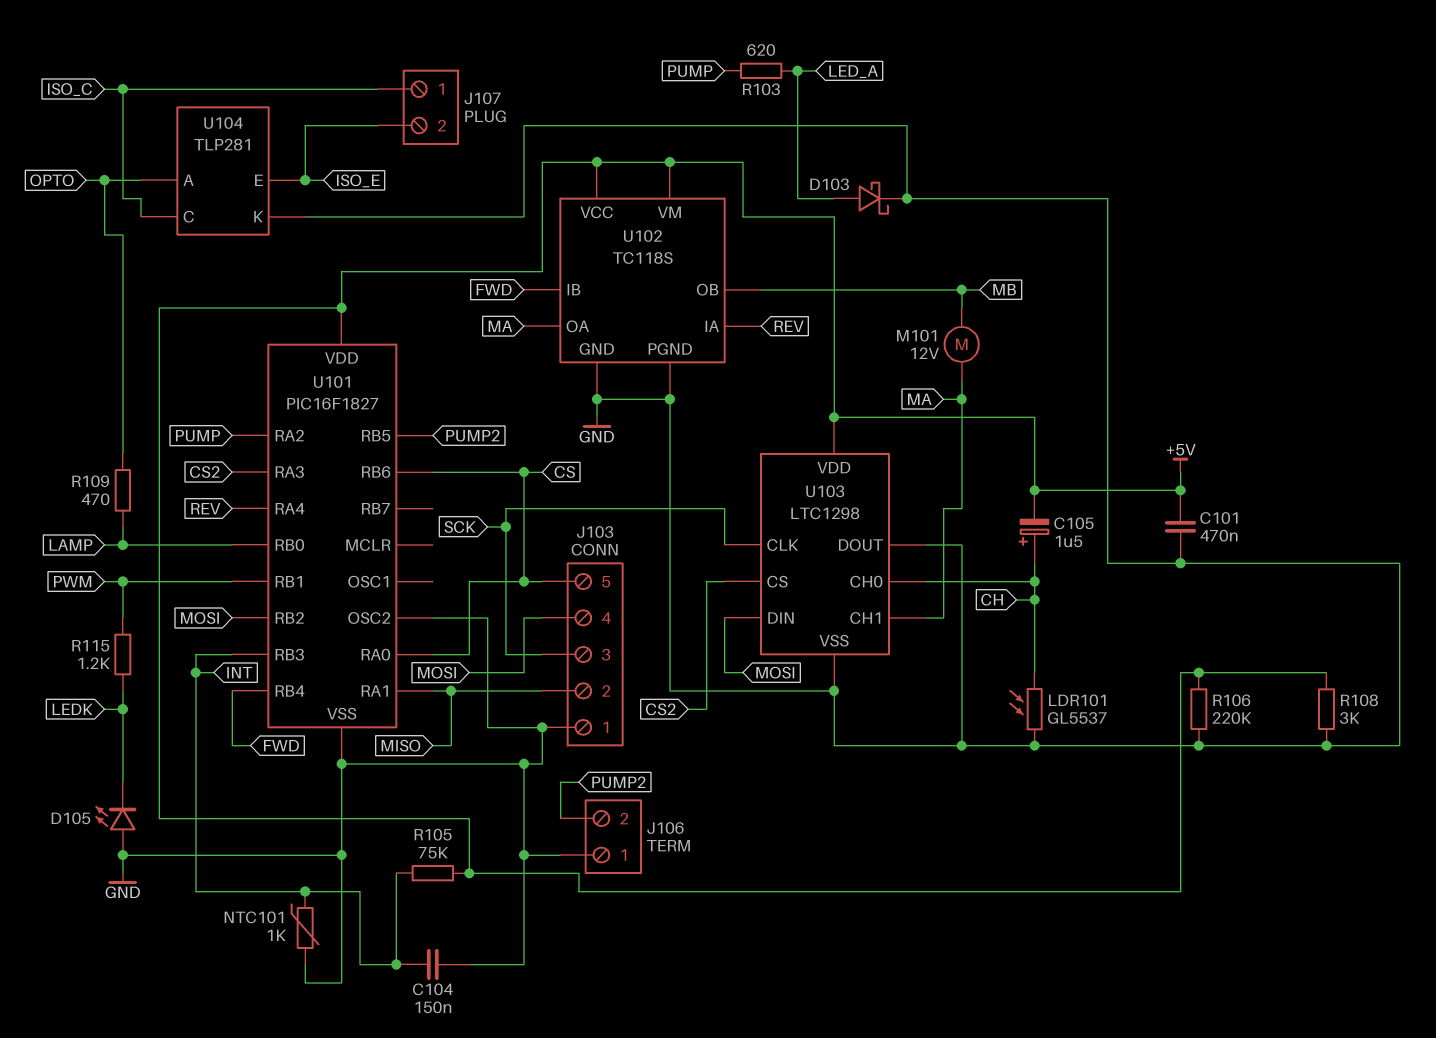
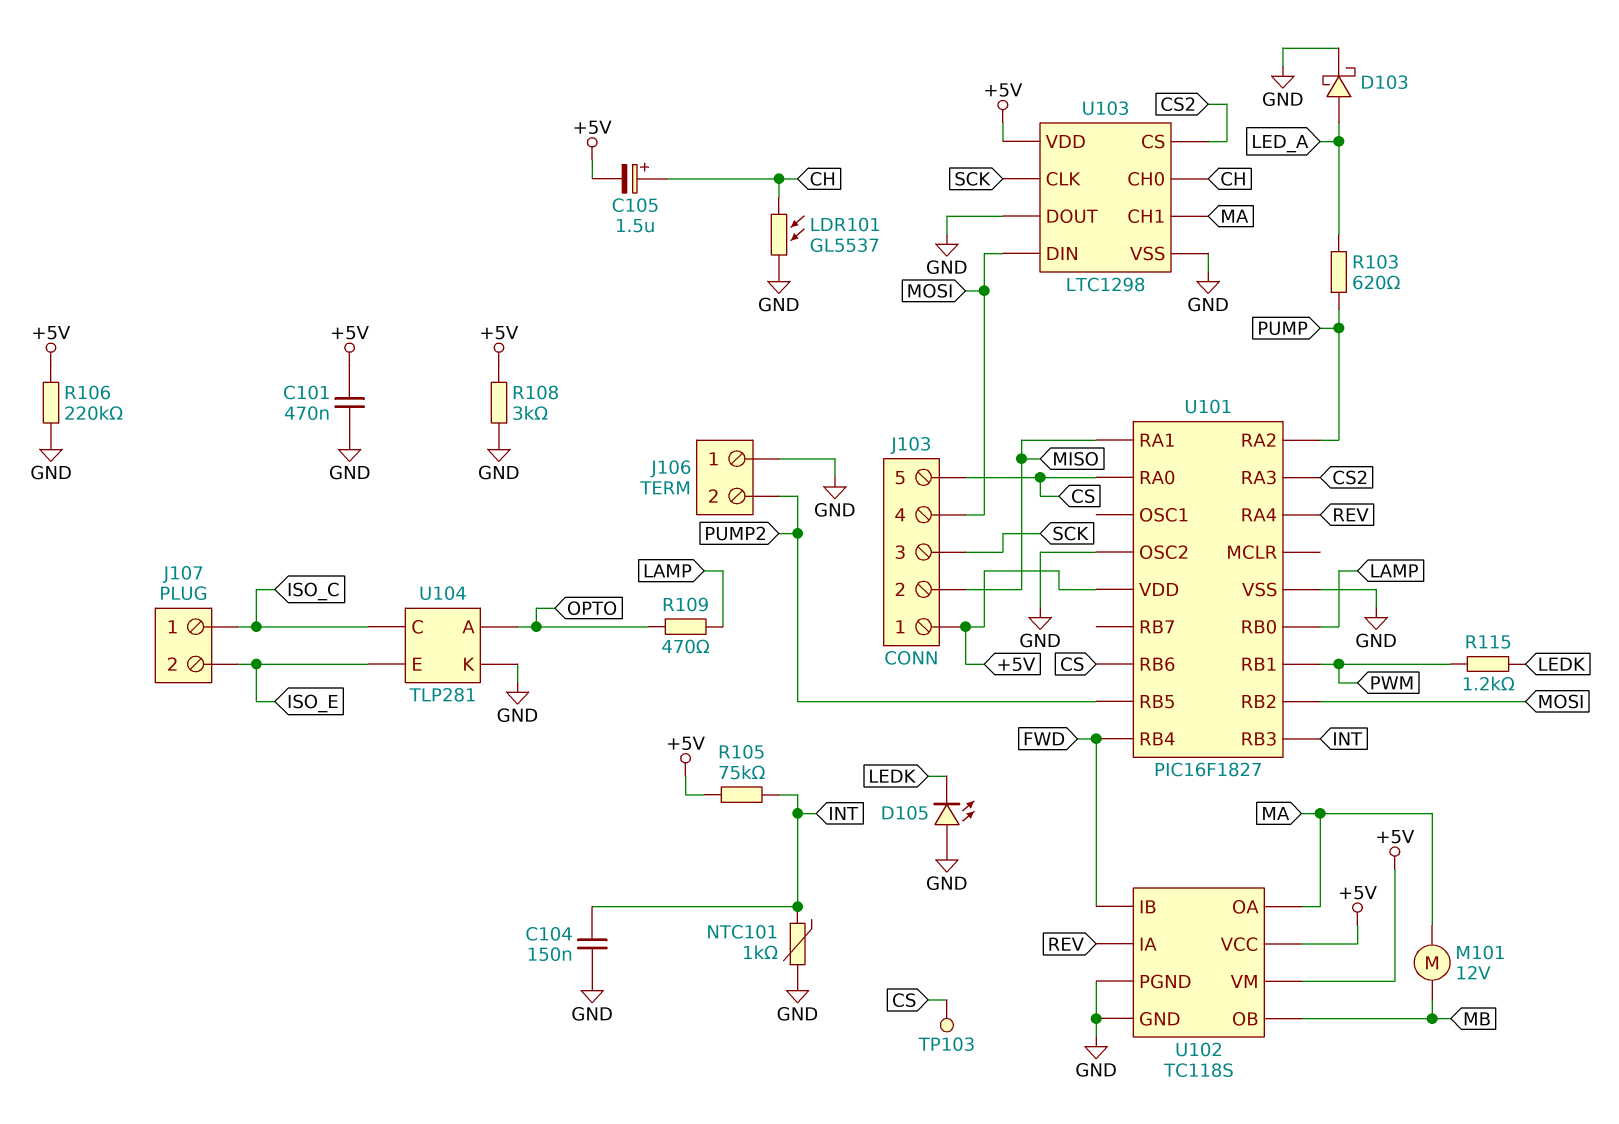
J103 pin 1: GND -> +5V
TP103: none -> test point (CS)

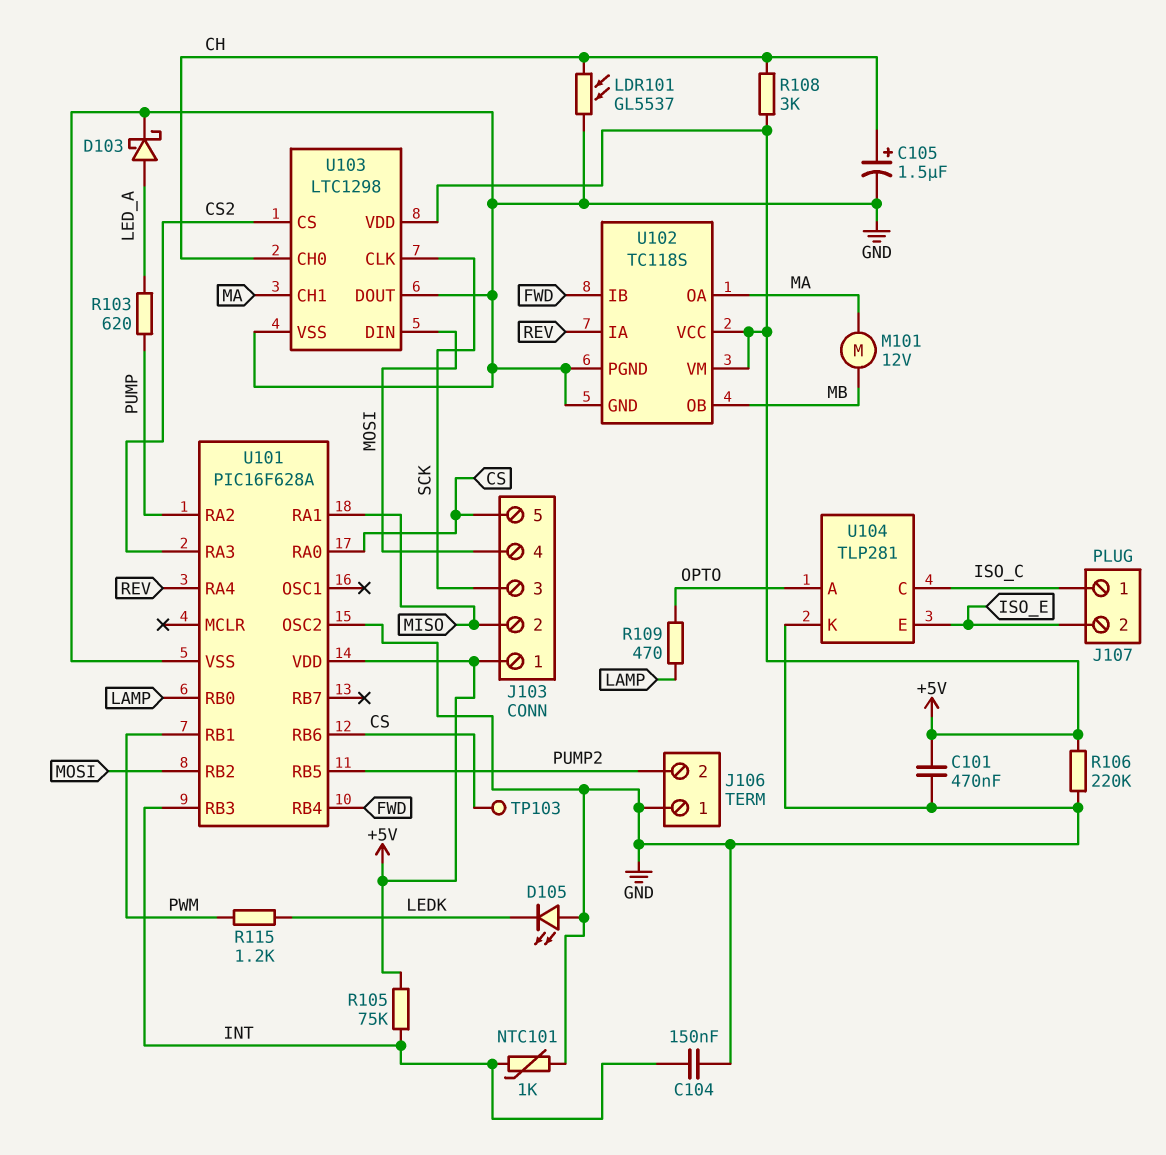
C105: 1.5uF (plus CH, minus +5V) -> 1.5uF (plus CH, minus GND)
R108: 3k (+5V, GND) -> 3k (+5V, CH)
U101: PIC16F1827 -> PIC16F628A

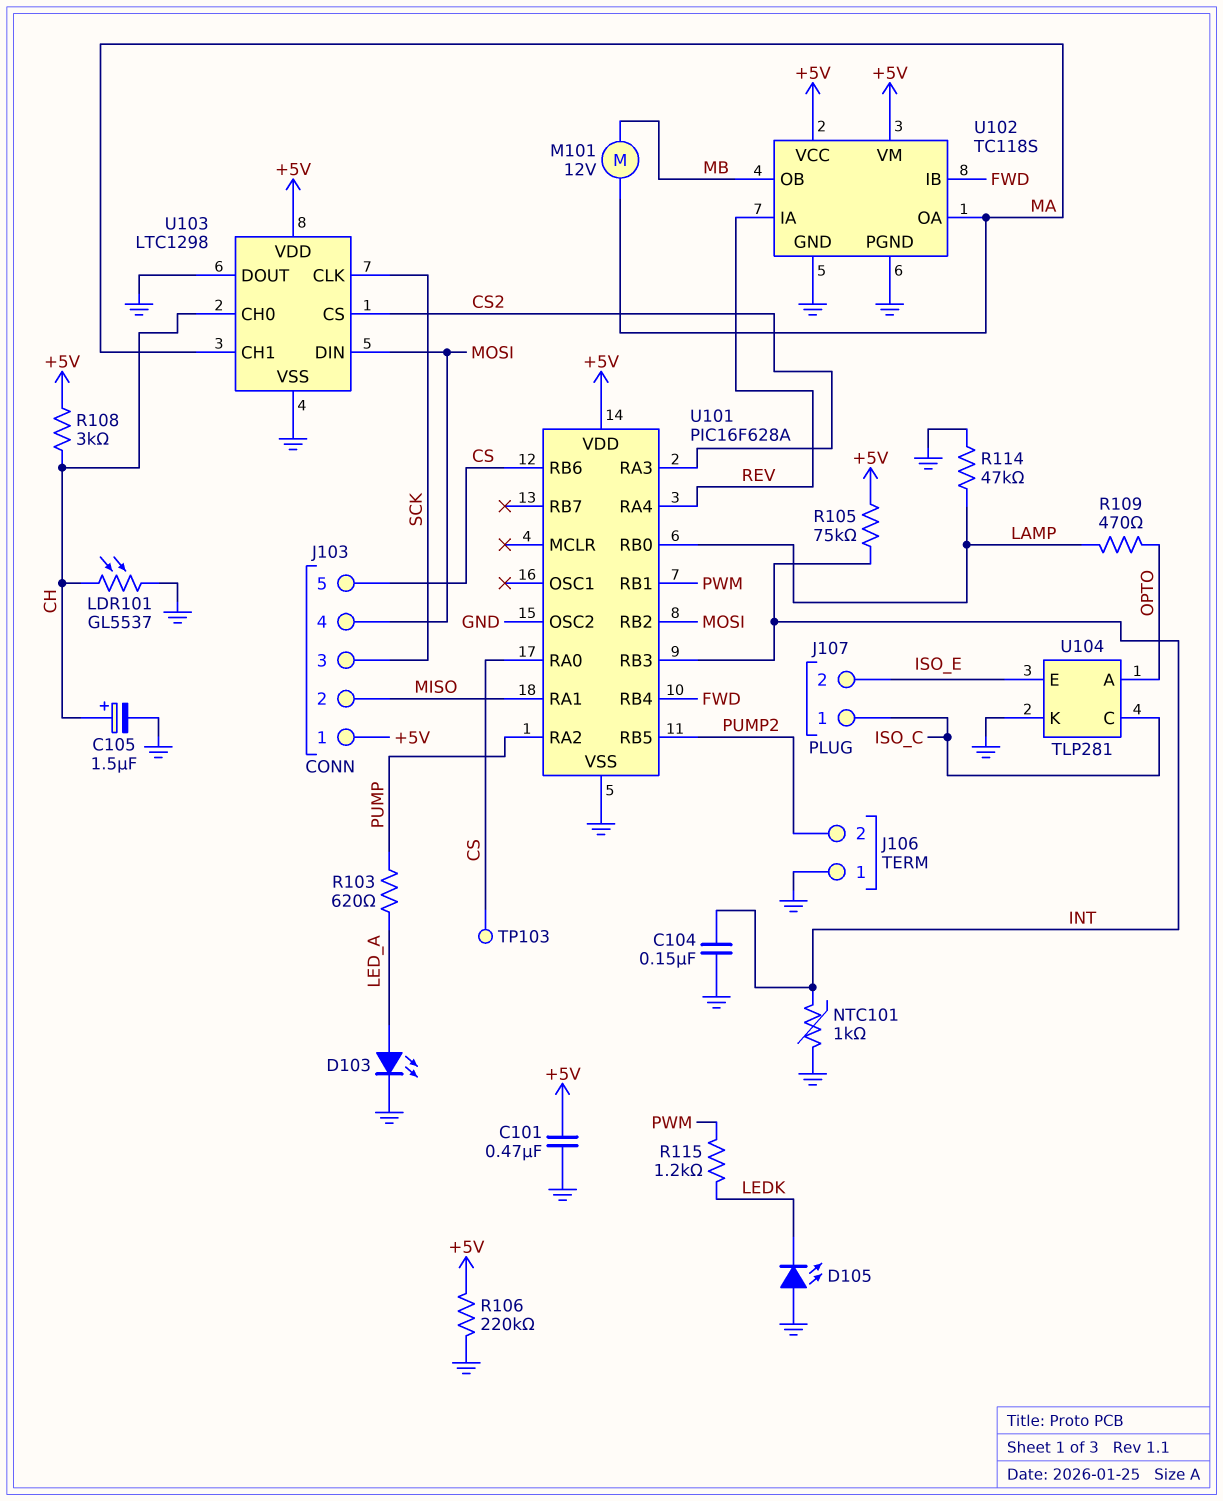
D103: schottky (A LED_A, K GND) -> LED (A LED_A, K GND)
R114: none -> 47k (GND, LAMP)

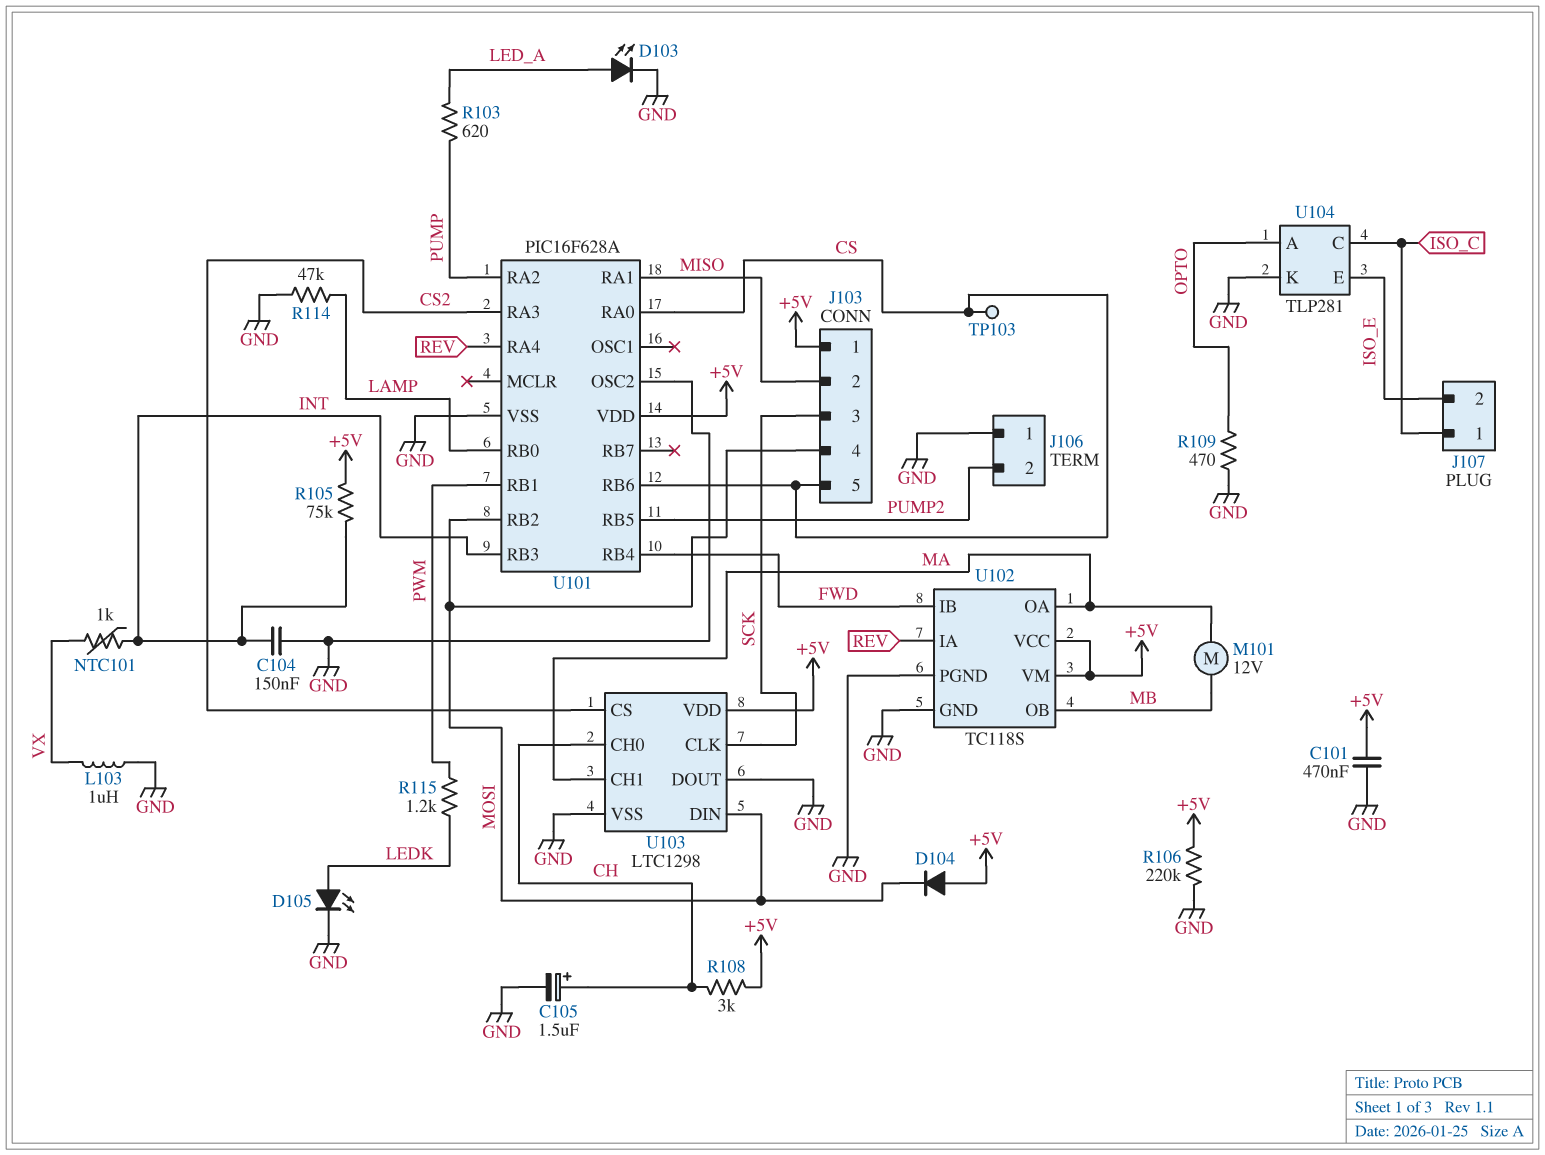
D104: none -> diode (A +5V, K MOSI)
D105: LED (A GND, K LEDK) -> LED (A LEDK, K GND)
L103: none -> 1uH (GND, VX)
LDR101: GL5537 (CH, GND) -> none
NTC101: 1k (GND, INT) -> 1k (INT, VX)
R109: 470 (LAMP, OPTO) -> 470 (GND, OPTO)

